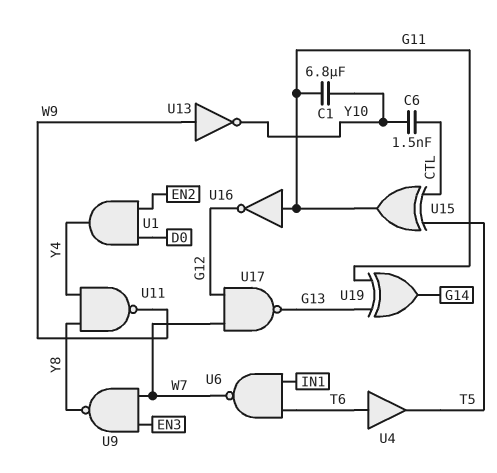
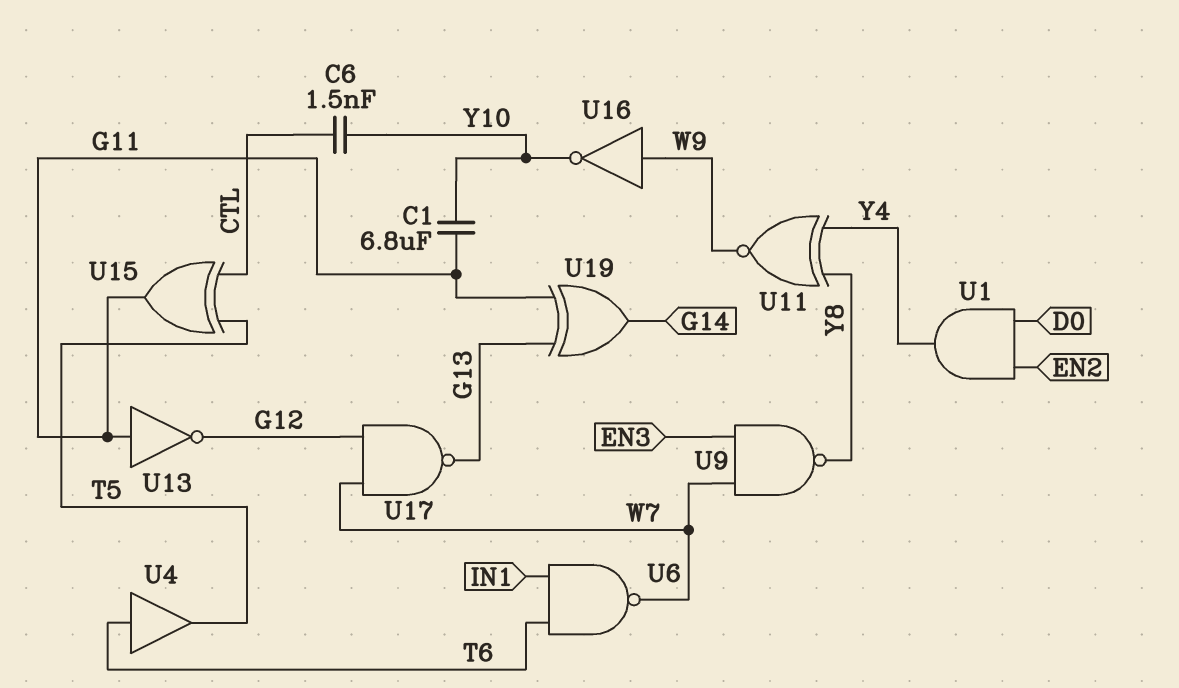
U11: NAND (in Y4, in Y8, out W9) -> XNOR (in Y4, in Y8, out W9)
U13: NOT (in W9, out Y10) -> NOT (in G11, out G12)
U16: NOT (in G11, out G12) -> NOT (in W9, out Y10)

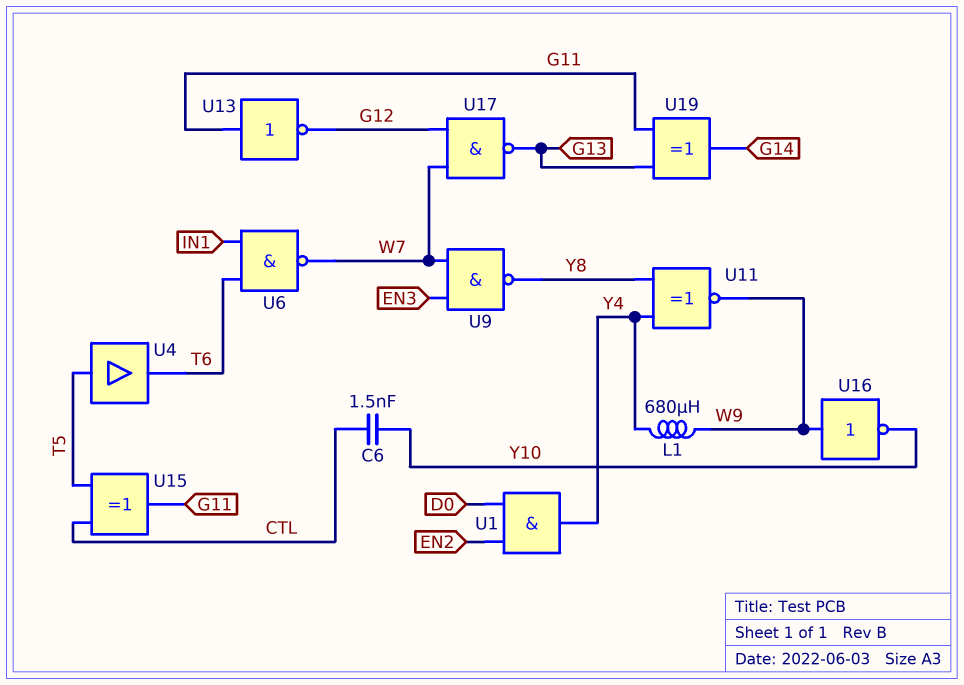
C1: 6.8uF (G11, Y10) -> none
L1: none -> 680uH (W9, Y4)
U4: buffer (in T6, out T5) -> buffer (in T5, out T6)

